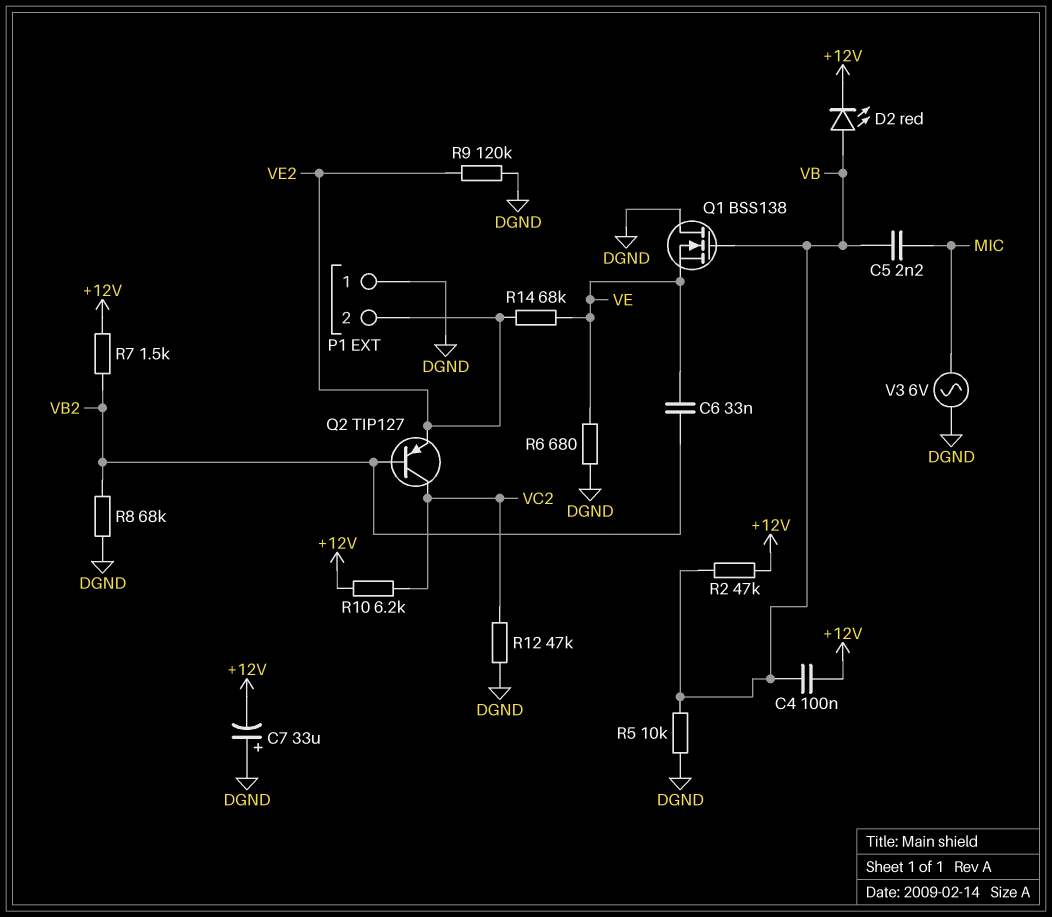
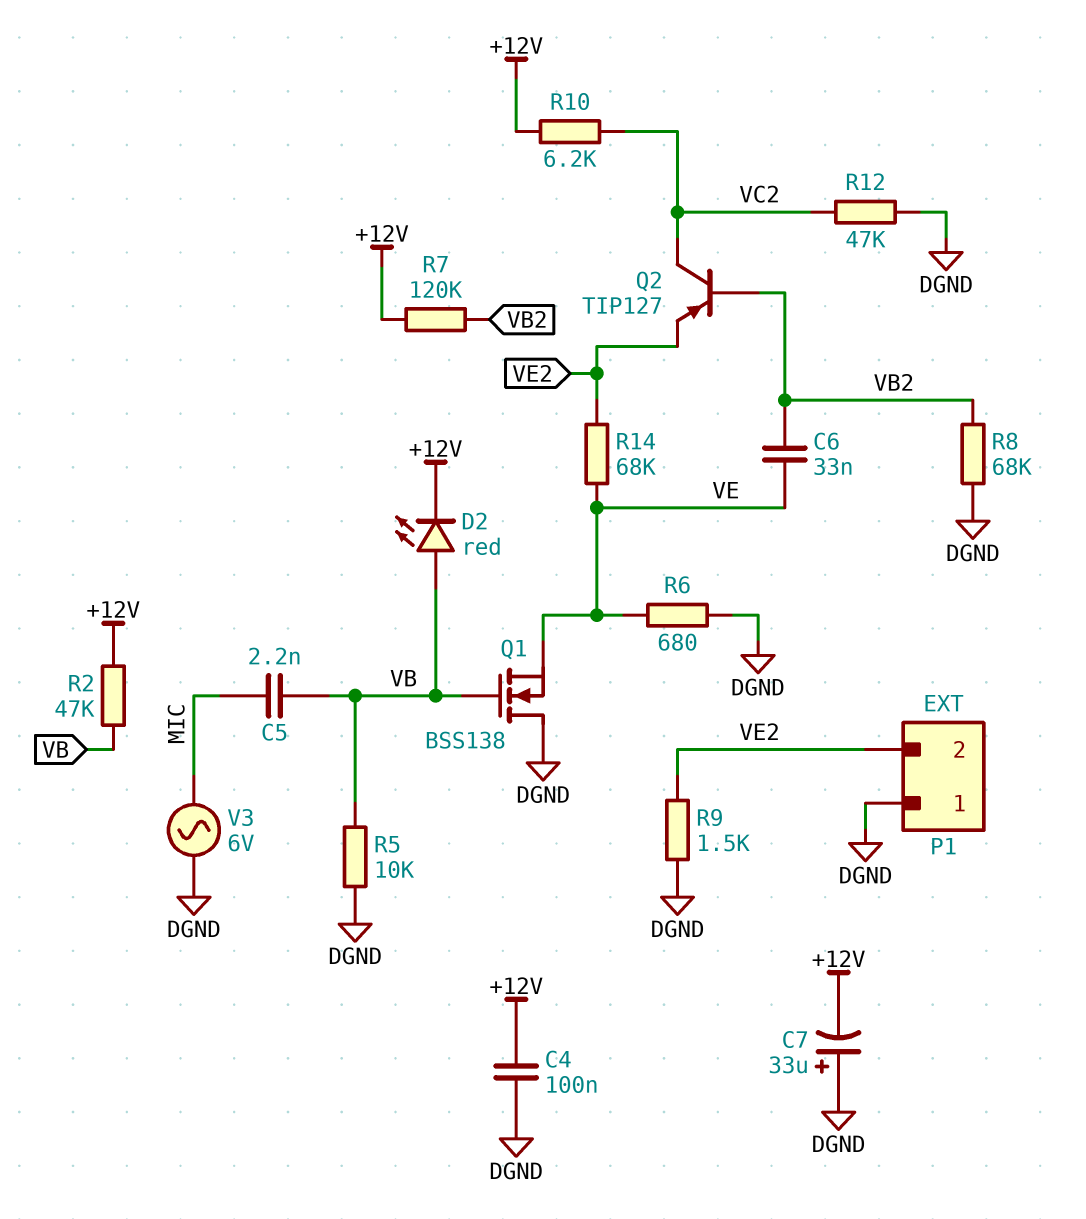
C4: 100nF (+12V, VB) -> 100nF (+12V, DGND)
R7: 1.5k (+12V, VB2) -> 120k (+12V, VB2)
R9: 120k (DGND, VE2) -> 1.5k (DGND, VE2)

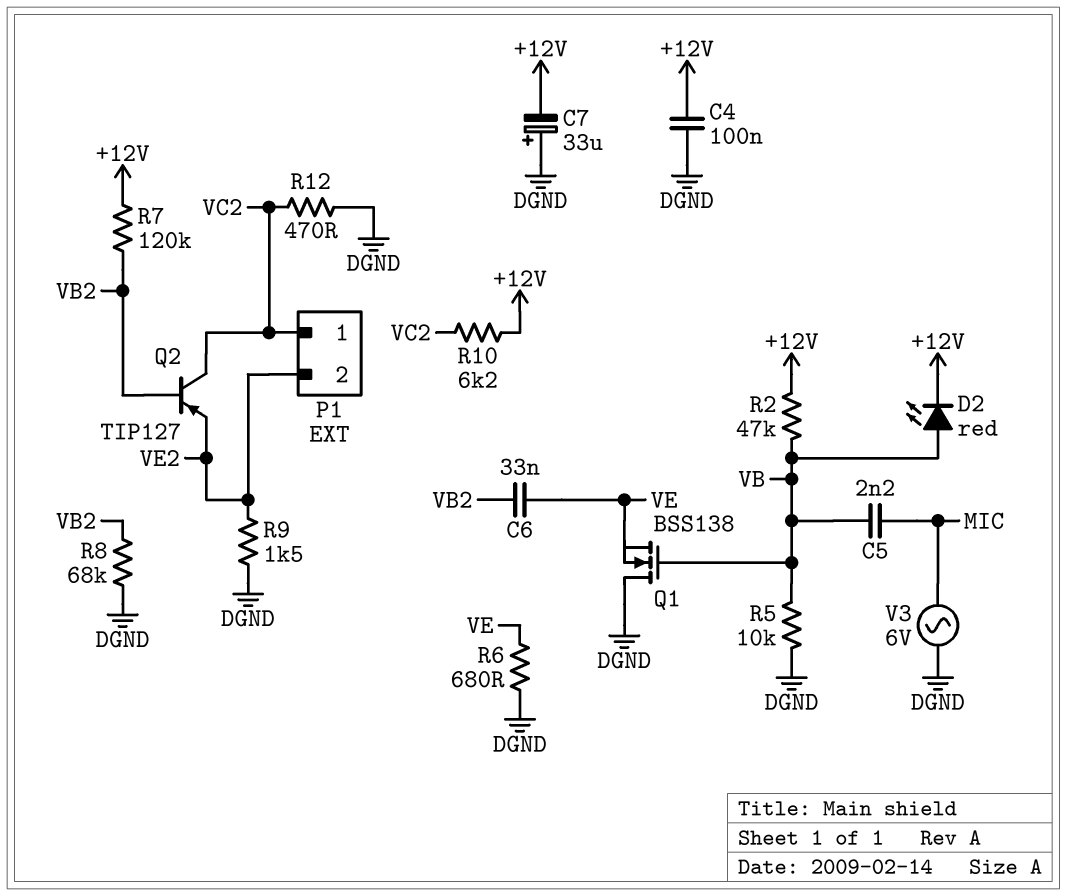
P1 pin 1: DGND -> VC2
R12: 47k (DGND, VC2) -> 470 (DGND, VC2)
R14: 68k (VE, VE2) -> none

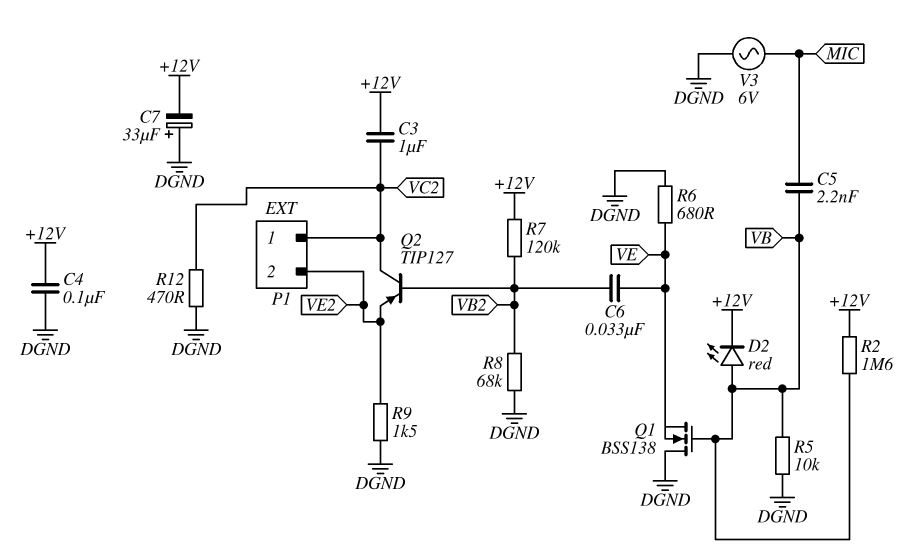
C3: none -> 1uF (+12V, VC2)
R2: 47k (+12V, VB) -> 1.6M (+12V, VB)
R10: 6.2k (+12V, VC2) -> none

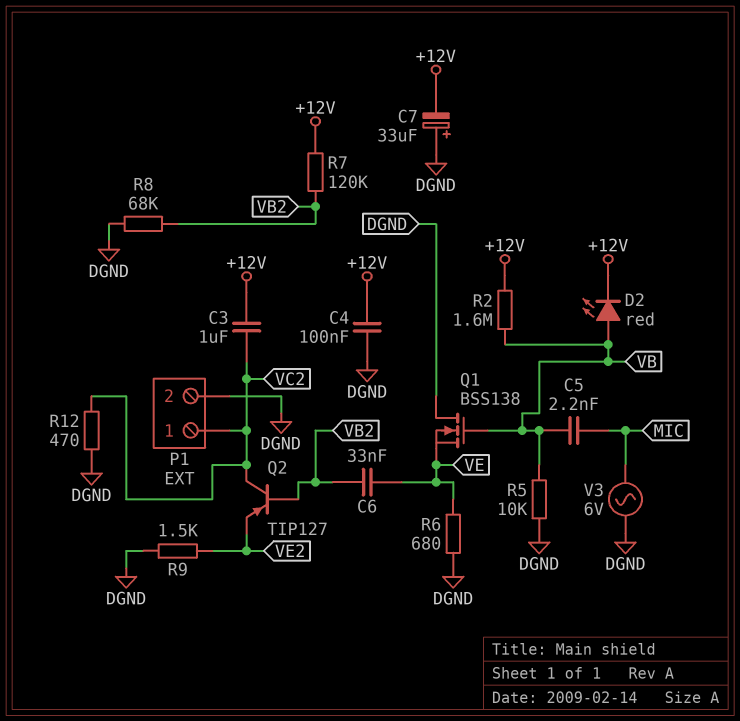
P1 pin 2: VE2 -> DGND

